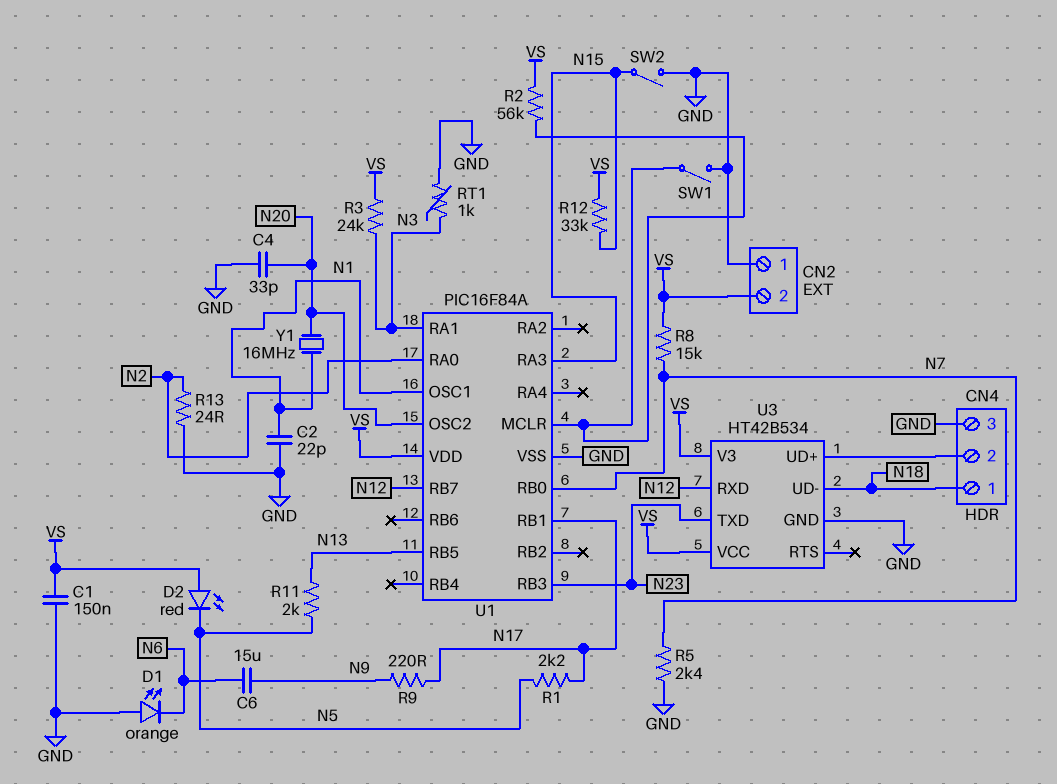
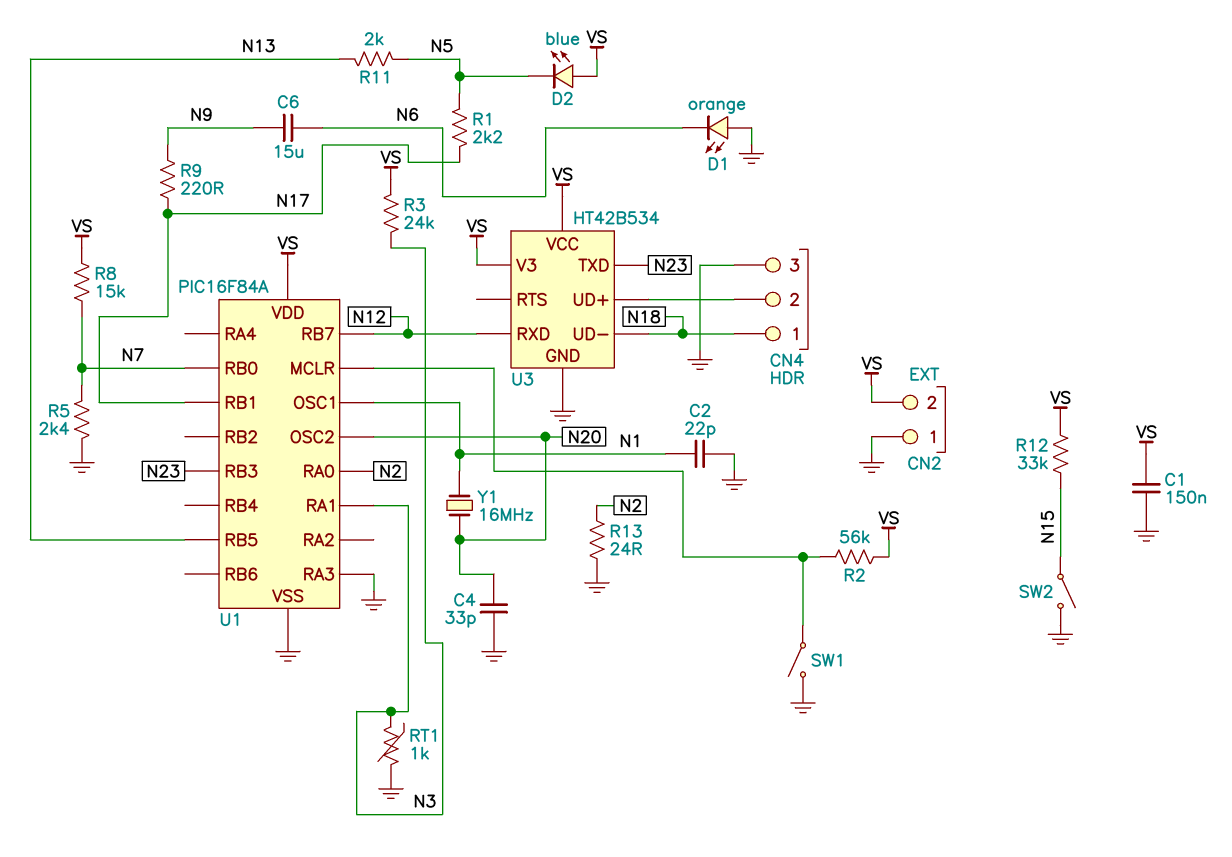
D2: LED red (A VS, K N5) -> LED blue (A VS, K N5)
U1 pin RA3: N15 -> GND

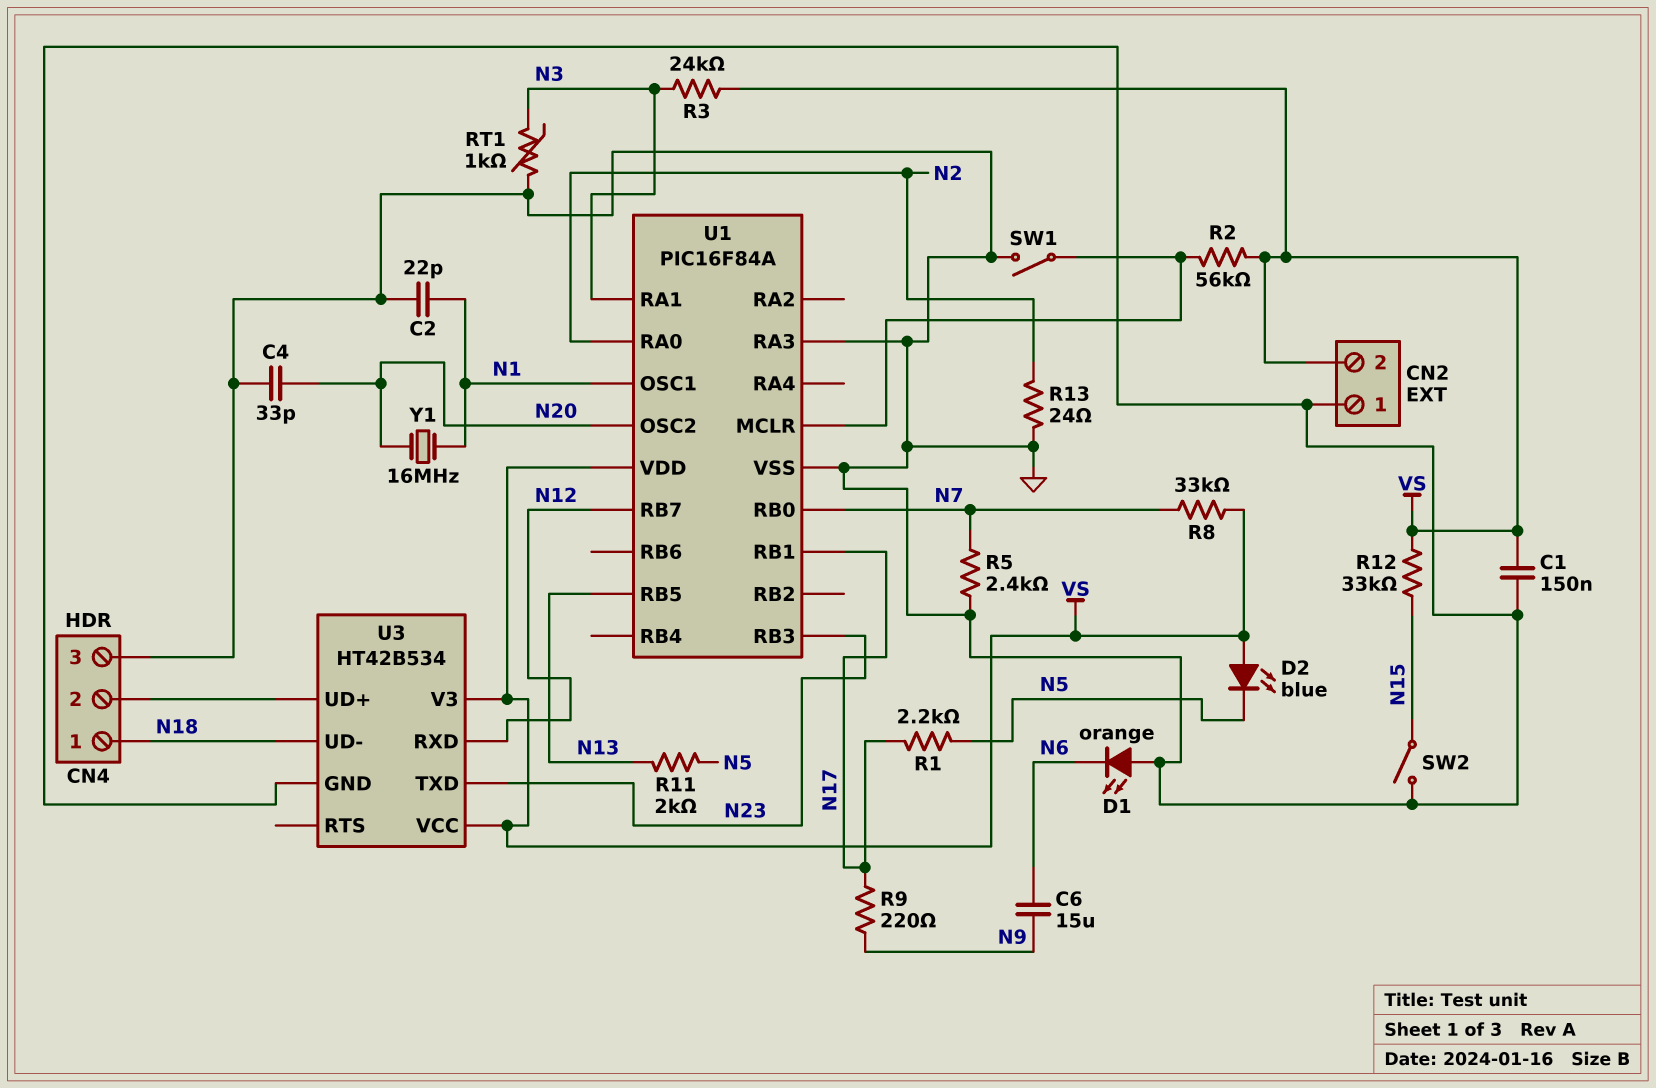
R8: 15k (N7, VS) -> 33k (N7, VS)

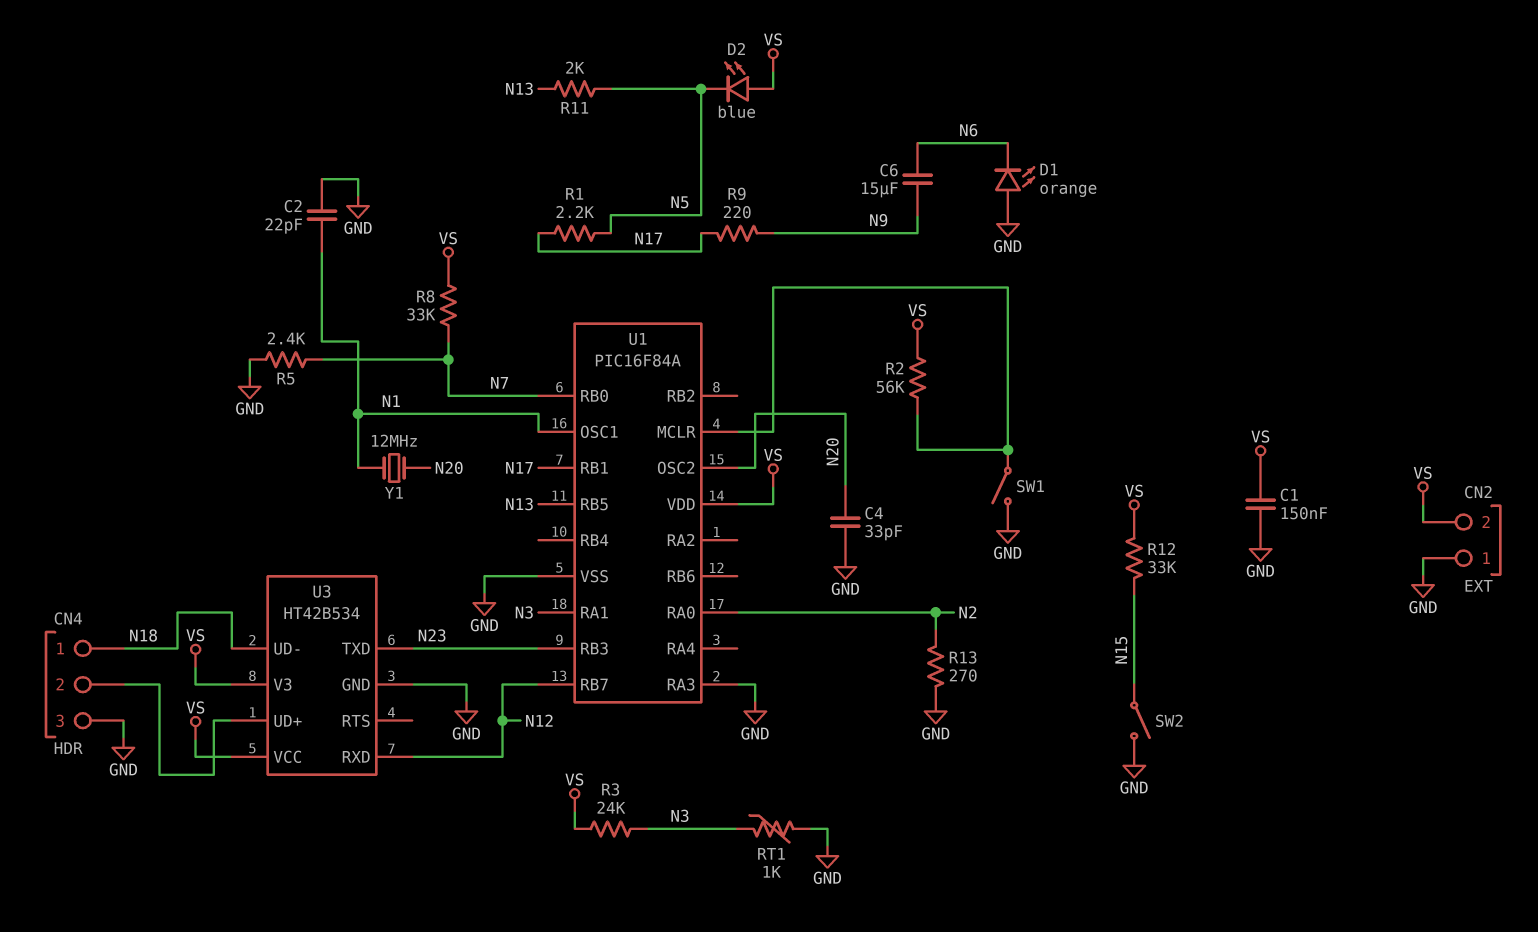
R13: 24 (GND, N2) -> 270 (GND, N2)
Y1: 16MHz (N1, N20) -> 12MHz (N1, N20)

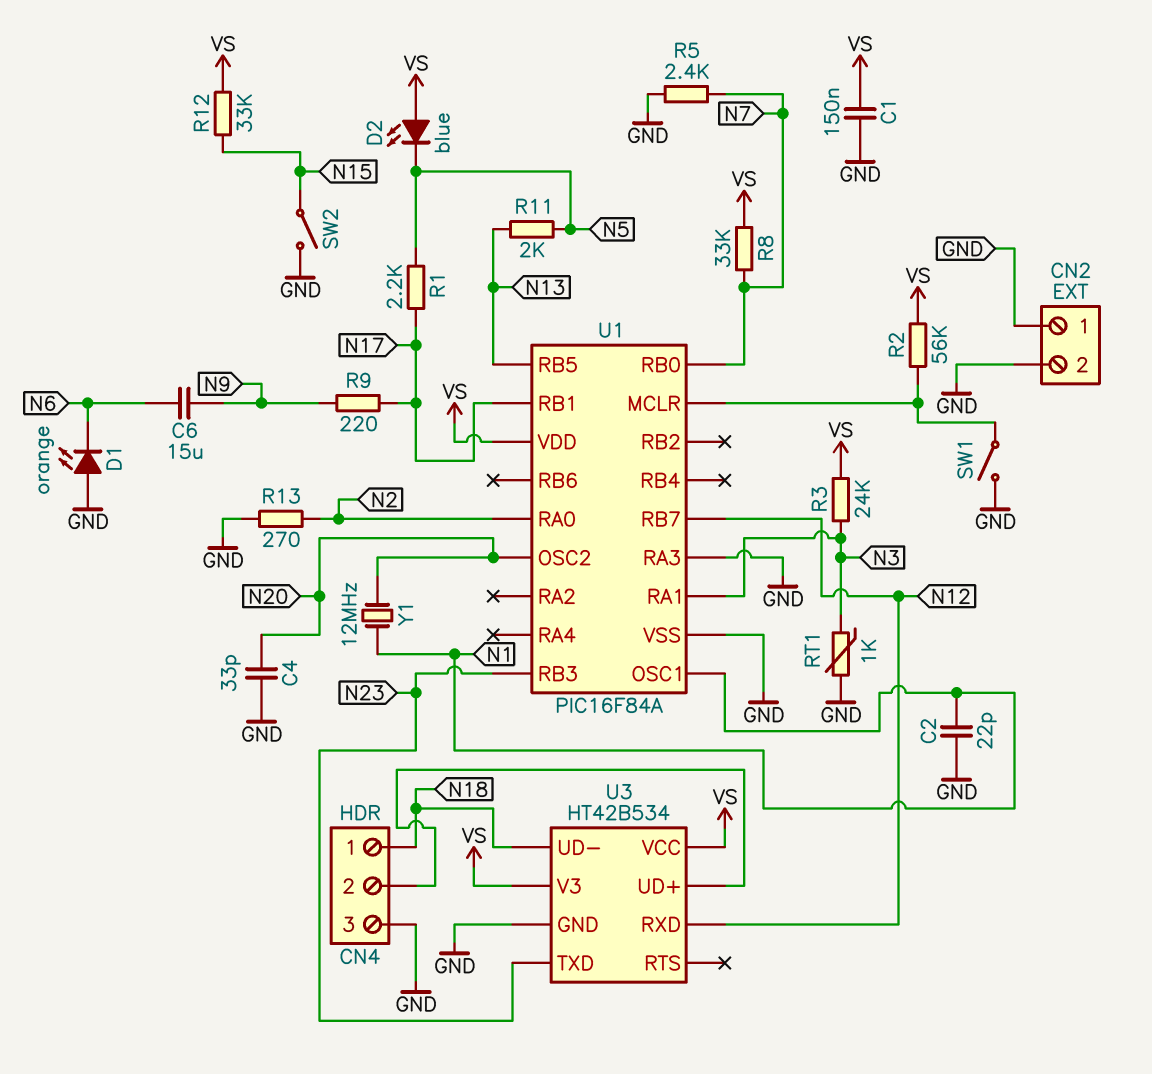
CN2 pin 2: VS -> GND

